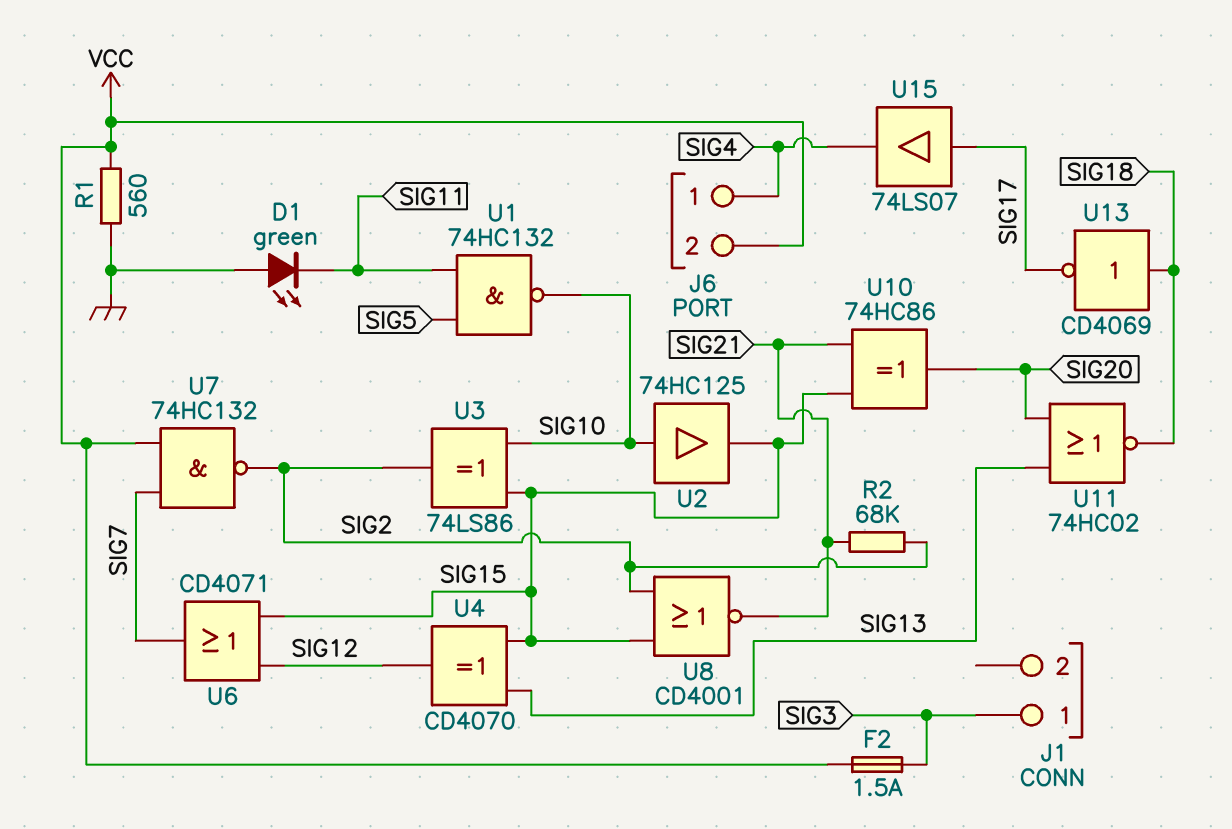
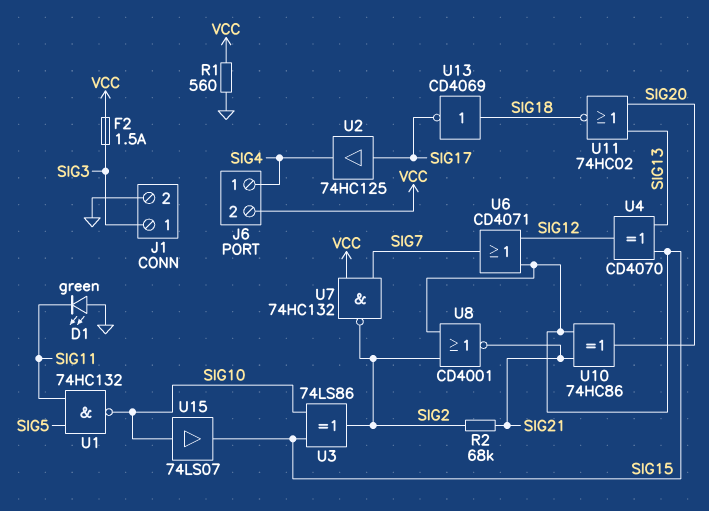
J1 pin 2: none -> GND
U2: buffer 74HC125 (in SIG10, out SIG15) -> buffer 74HC125 (in SIG17, out SIG4)
U15: buffer 74LS07 (in SIG17, out SIG4) -> buffer 74LS07 (in SIG10, out SIG15)

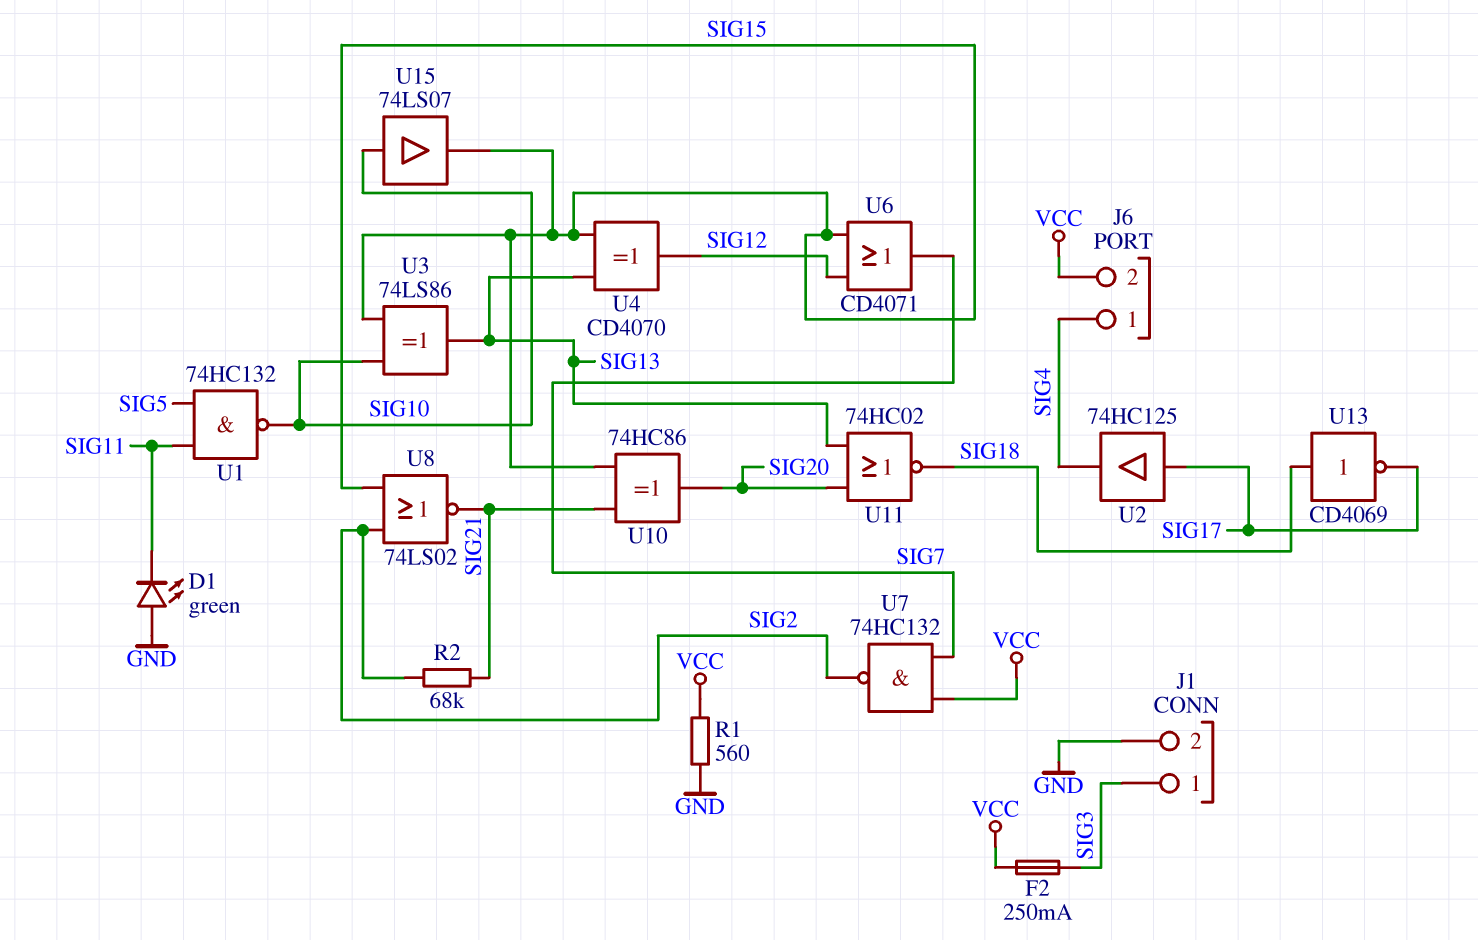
F2: 1.5A (SIG3, VCC) -> 250mA (SIG3, VCC)
U3: XOR 74LS86 (in SIG10, in SIG15, out SIG2) -> XOR 74LS86 (in SIG10, in SIG15, out SIG13)
U8: NOR CD4001 (in SIG2, in SIG15, out SIG21) -> NOR 74LS02 (in SIG2, in SIG15, out SIG21)

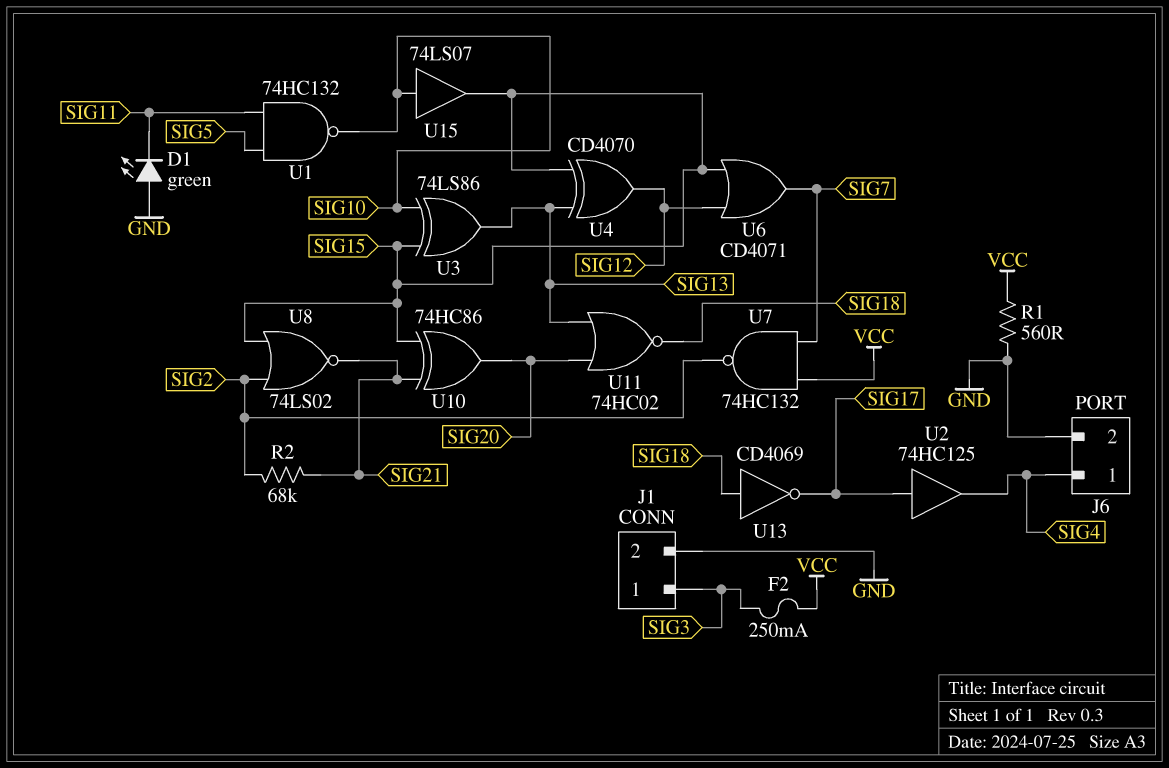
J6 pin 2: VCC -> GND

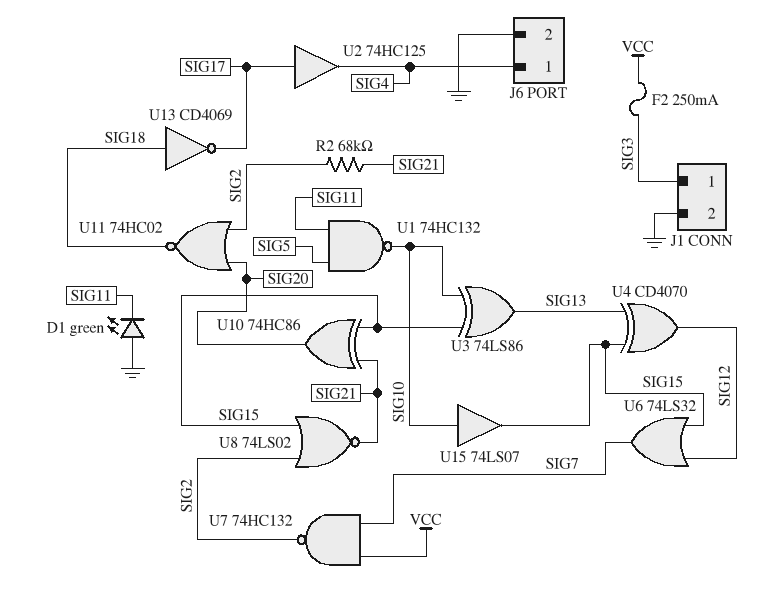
R1: 560 (GND, VCC) -> none
U6: OR CD4071 (in SIG12, in SIG15, out SIG7) -> OR 74LS32 (in SIG12, in SIG15, out SIG7)
U11: NOR 74HC02 (in SIG13, in SIG20, out SIG18) -> NOR 74HC02 (in SIG2, in SIG20, out SIG18)

